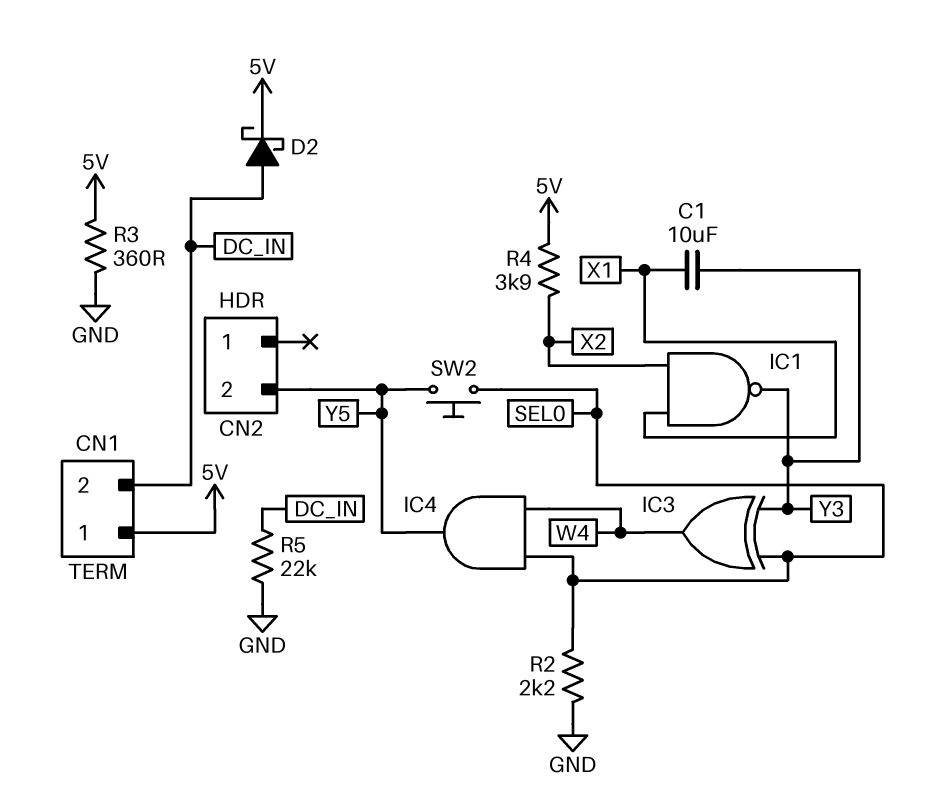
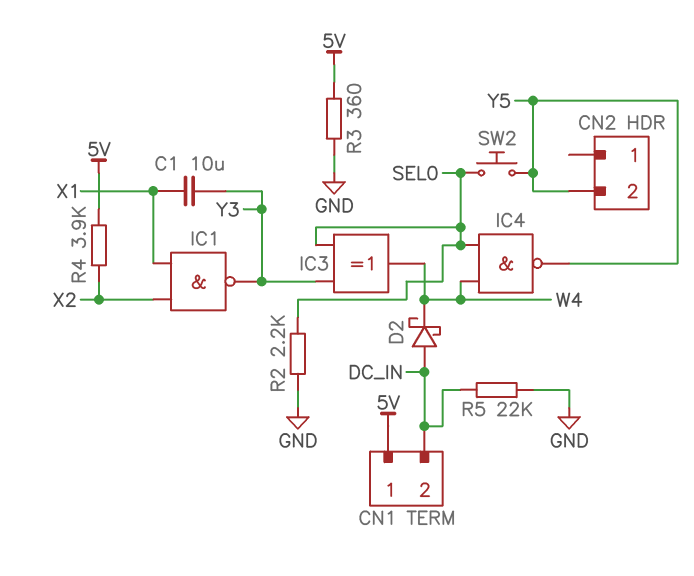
D2: schottky (A DC_IN, K 5V) -> schottky (A DC_IN, K W4)
IC4: AND (in SEL0, in W4, out Y5) -> NAND (in SEL0, in W4, out Y5)

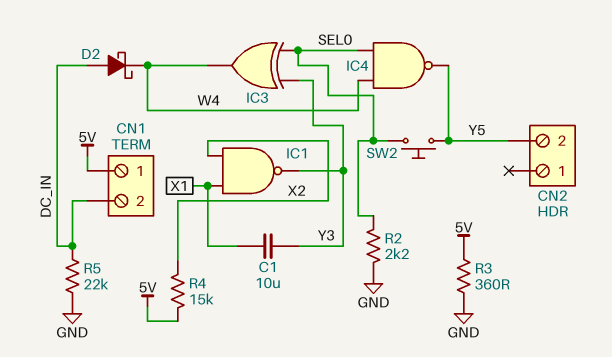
R4: 3.9k (5V, X2) -> 15k (5V, X2)

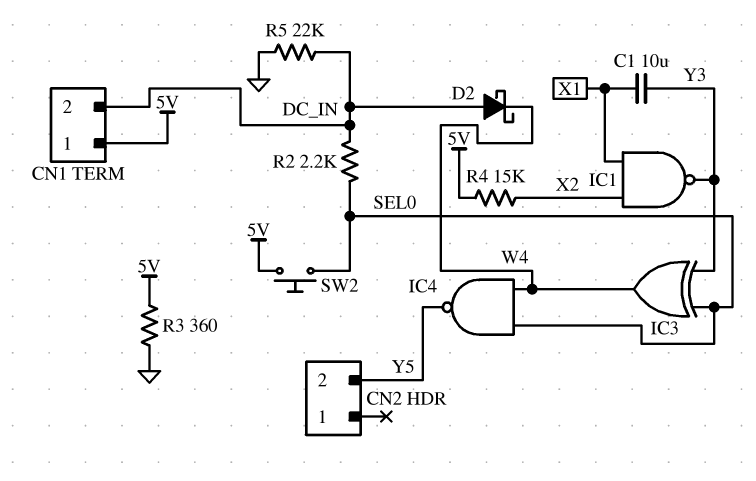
R2: 2.2k (GND, SEL0) -> 2.2k (DC_IN, SEL0)
SW2: button (SEL0, Y5) -> button (5V, SEL0)

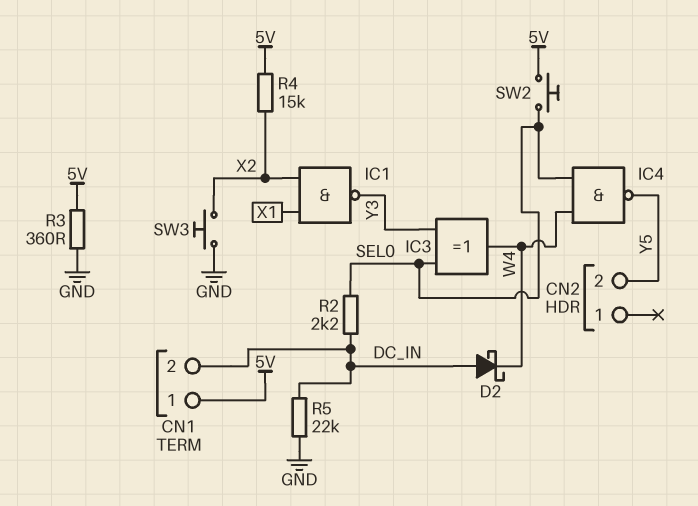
C1: 10uF (X1, Y3) -> none
SW3: none -> button (GND, X2)

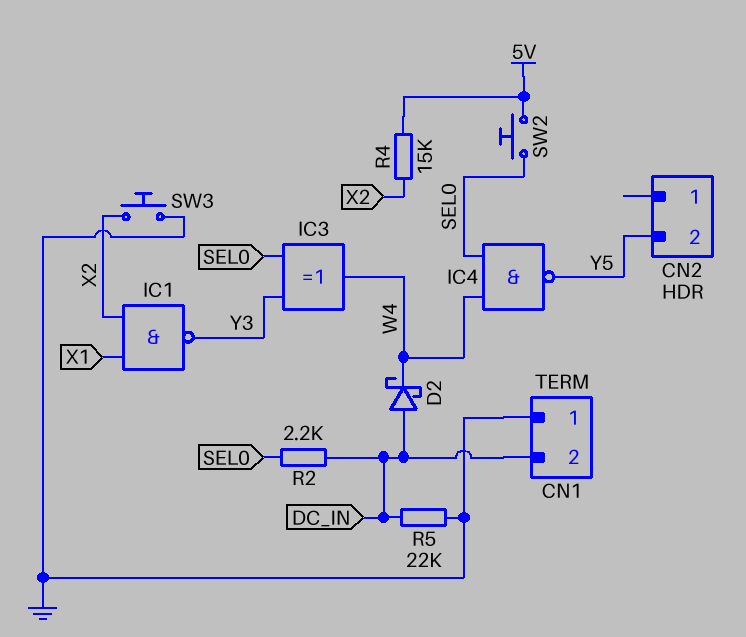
CN1 pin 1: 5V -> GND
R3: 360 (5V, GND) -> none

